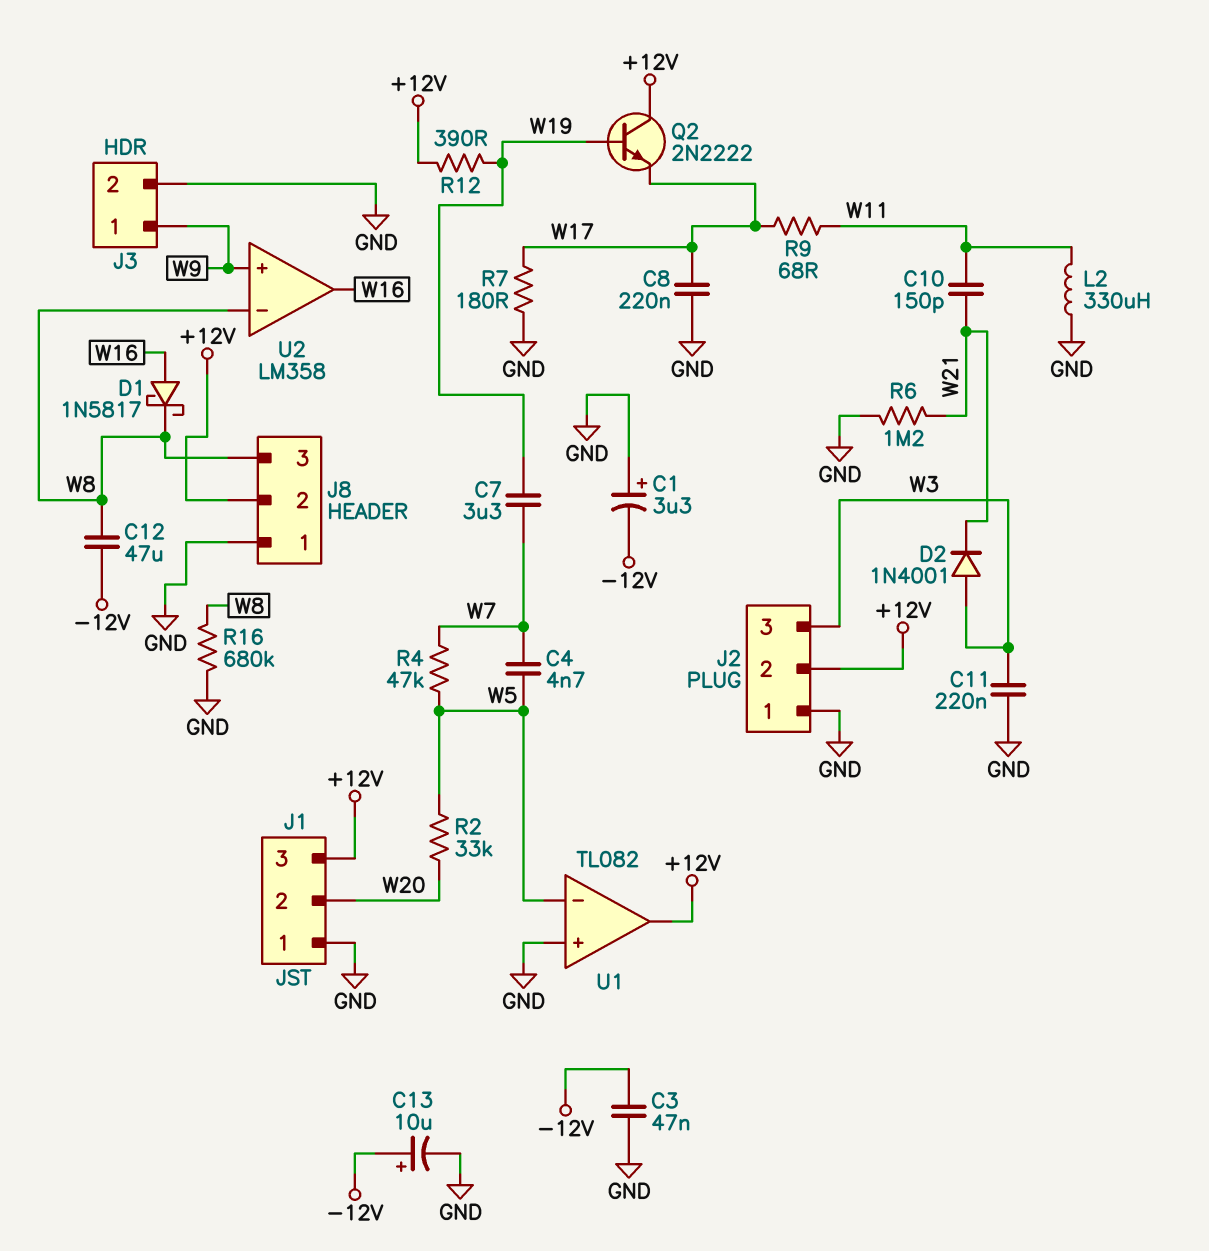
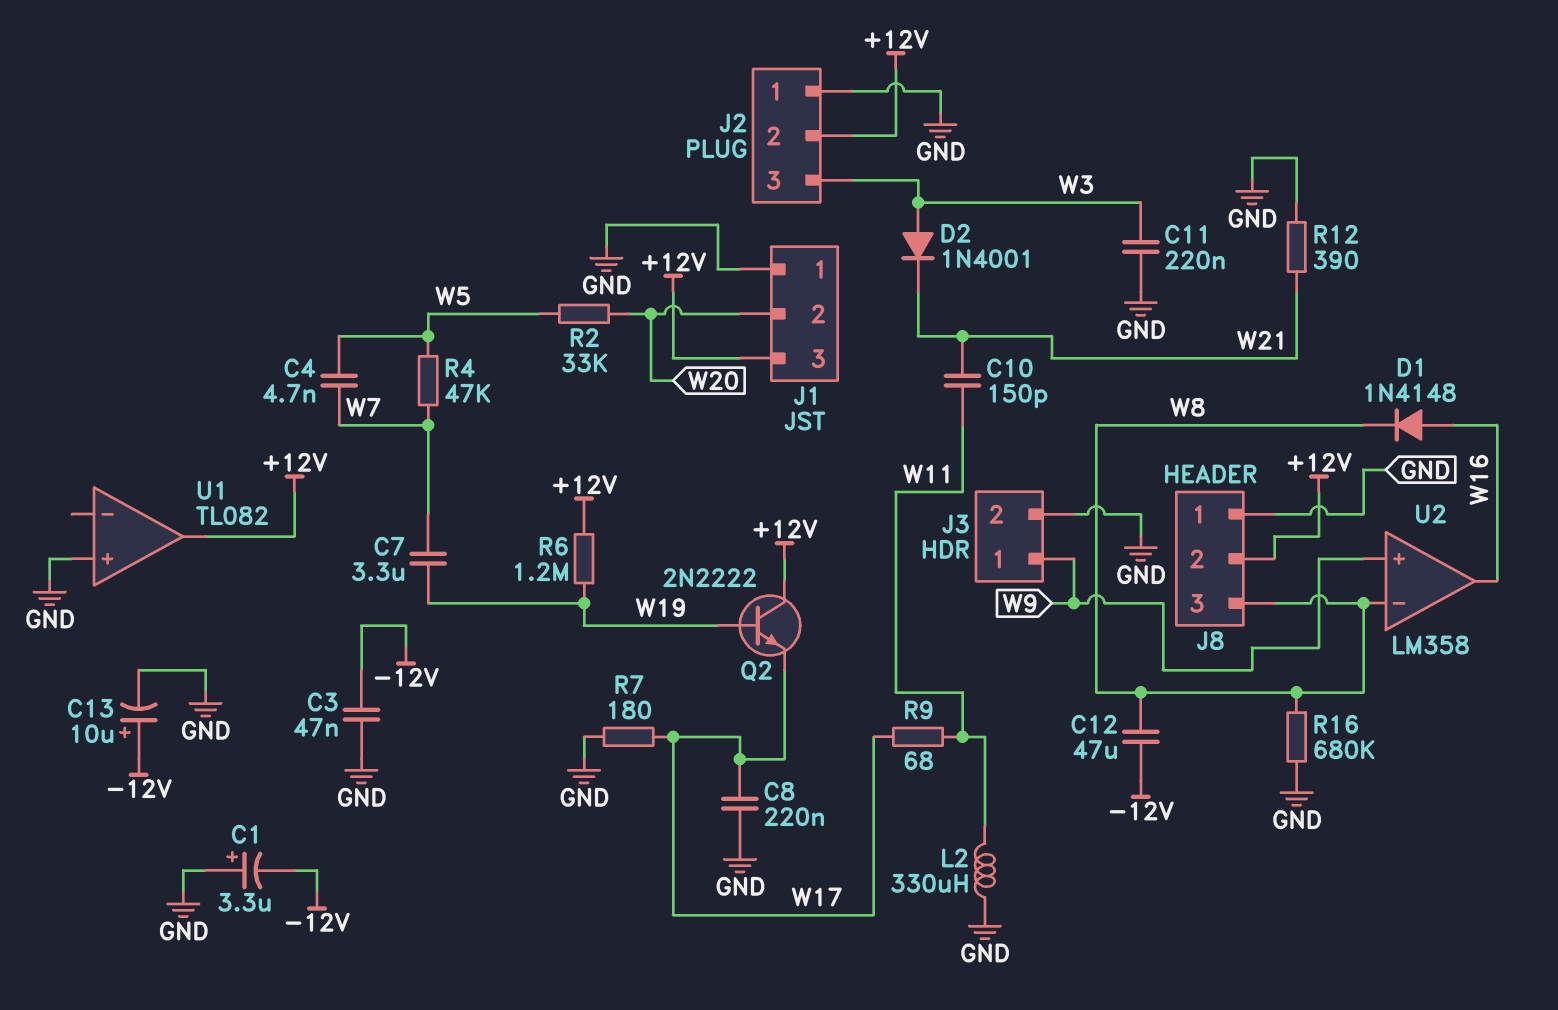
D1: schottky 1N5817 (A W16, K W8) -> diode 1N4148 (A W16, K W8)
R6: 1.2M (GND, W21) -> 1.2M (+12V, W19)
R12: 390 (+12V, W19) -> 390 (GND, W21)
U1 pin in-: W5 -> none

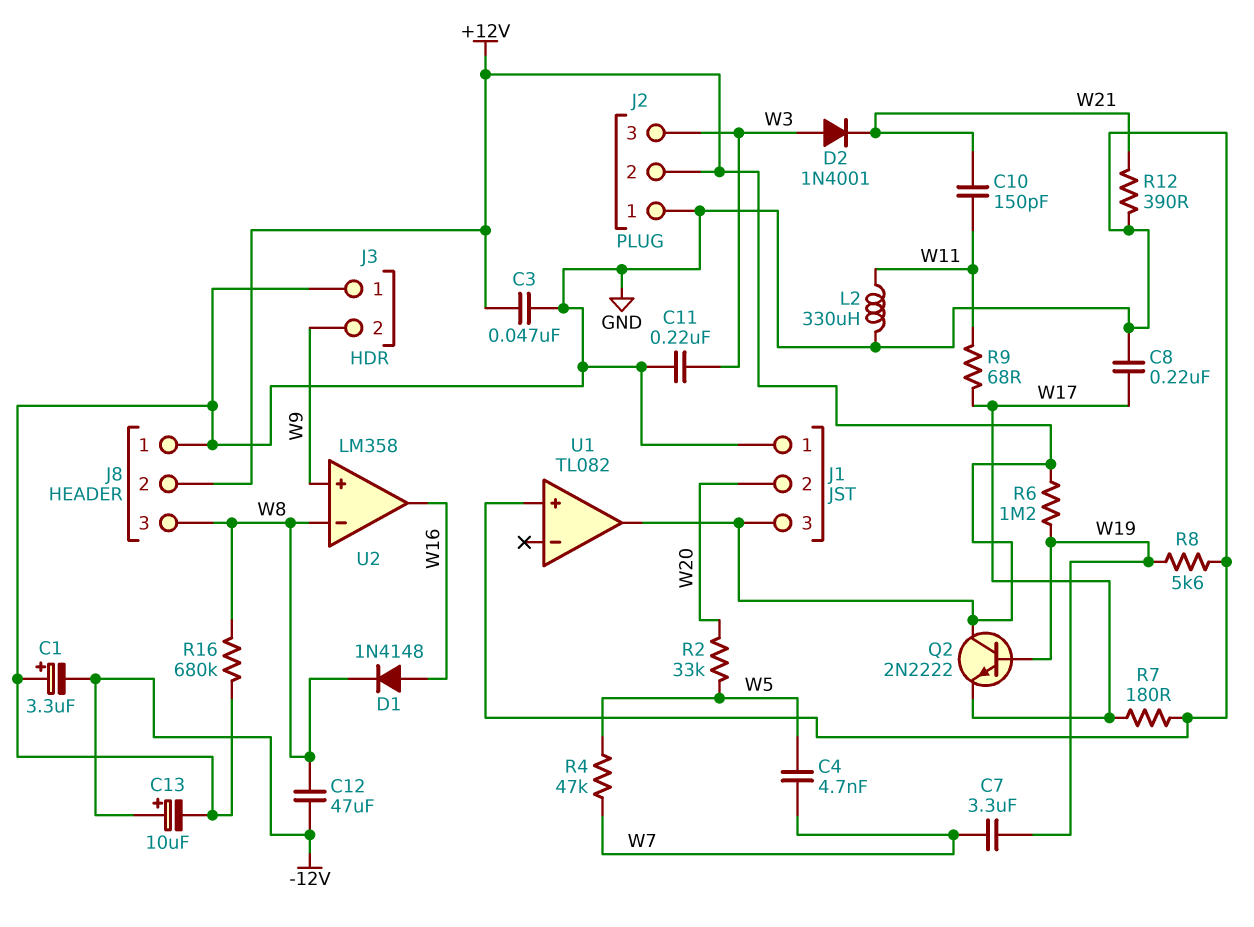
C3: 47nF (-12V, GND) -> 47nF (+12V, GND)
J3 pin 1: W9 -> GND
J3 pin 2: GND -> W9
R8: none -> 5.6k (GND, W19)

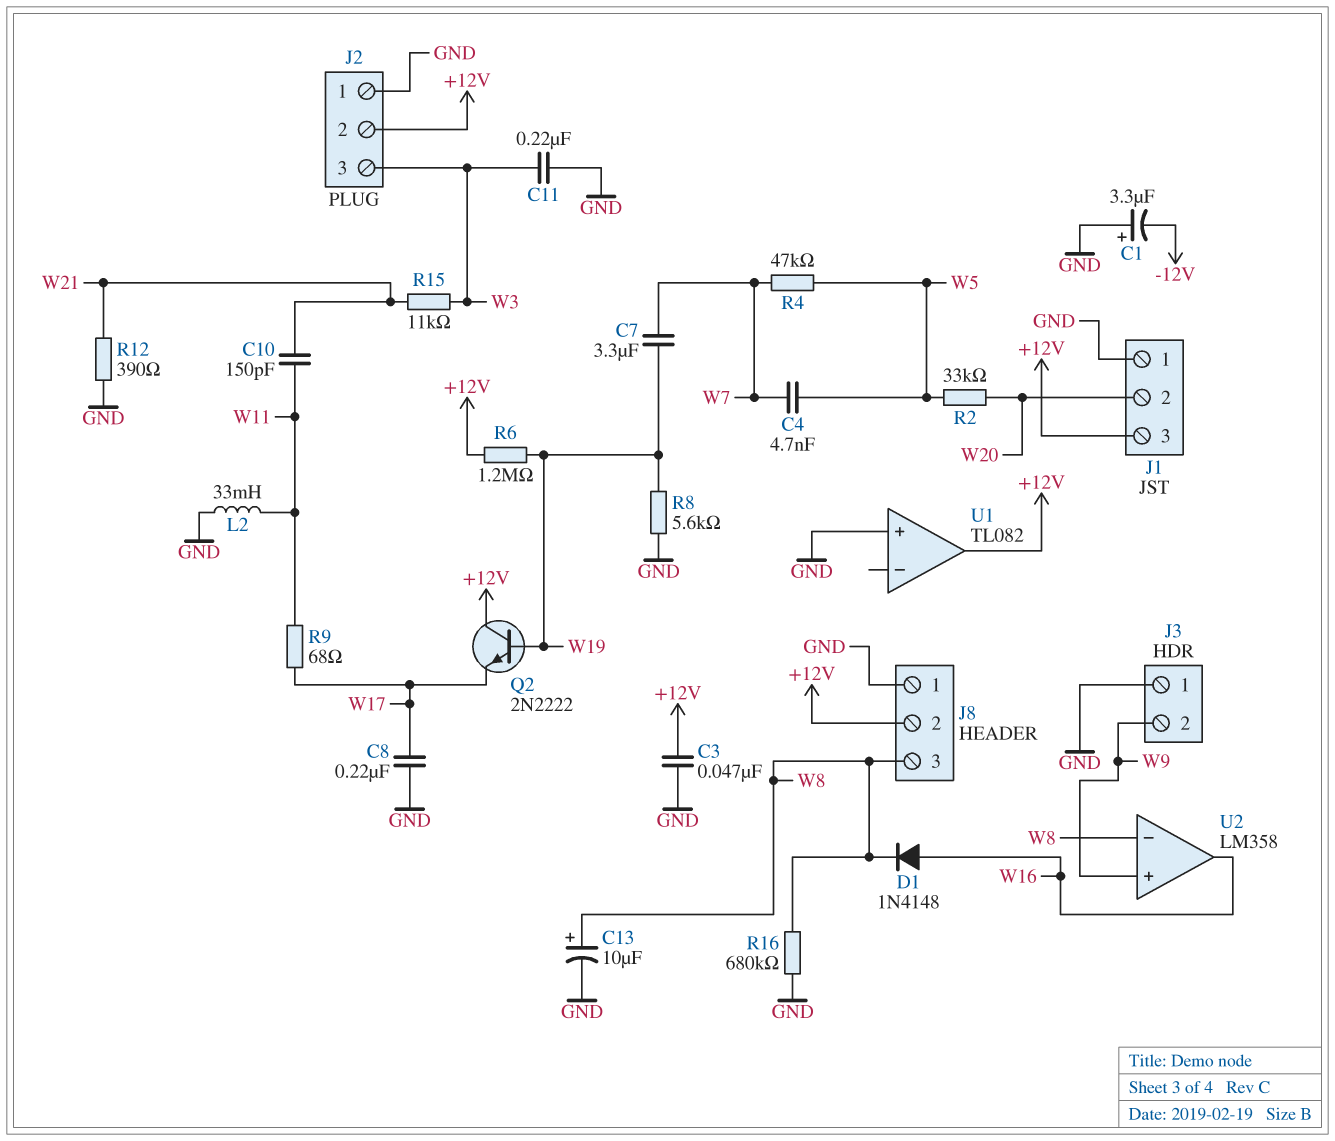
C12: 47uF (-12V, W8) -> none
C13: 10uF (plus -12V, minus GND) -> 10uF (plus W8, minus GND)
D2: diode 1N4001 (A W3, K W21) -> none
L2: 330uH (GND, W11) -> 33mH (GND, W11)
R7: 180 (GND, W17) -> none
R15: none -> 11k (W3, W21)

